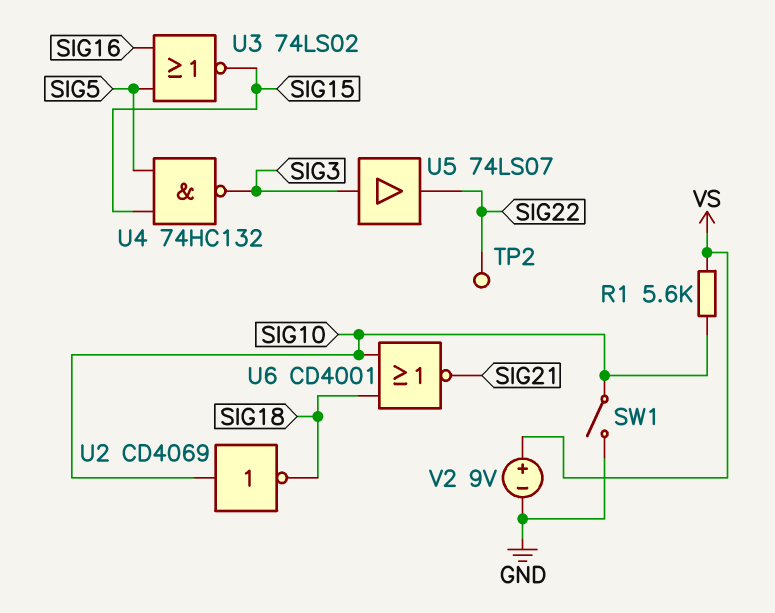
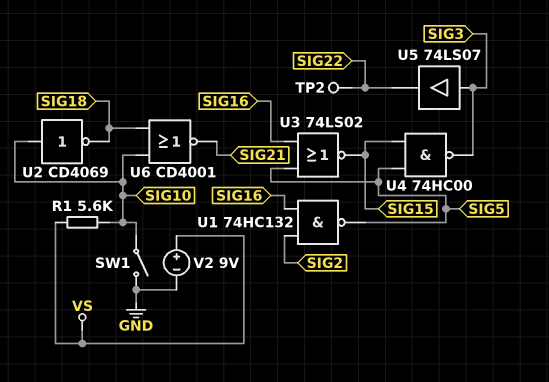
U1: none -> NAND 74HC132 (in SIG2, in SIG16, out SIG5)
U4: NAND 74HC132 (in SIG5, in SIG15, out SIG3) -> NAND 74HC00 (in SIG5, in SIG15, out SIG3)

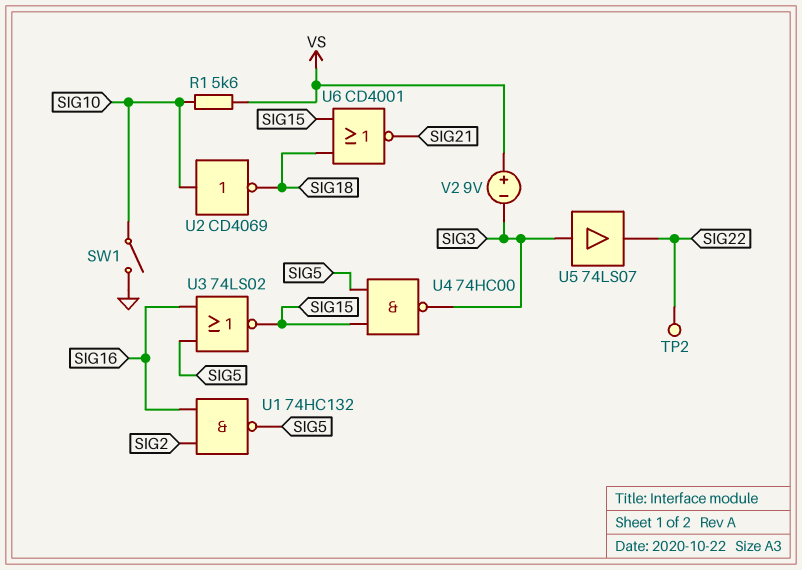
U6: NOR CD4001 (in SIG10, in SIG18, out SIG21) -> NOR CD4001 (in SIG15, in SIG18, out SIG21)
V2: 9V (plus VS, minus GND) -> 9V (plus VS, minus SIG3)

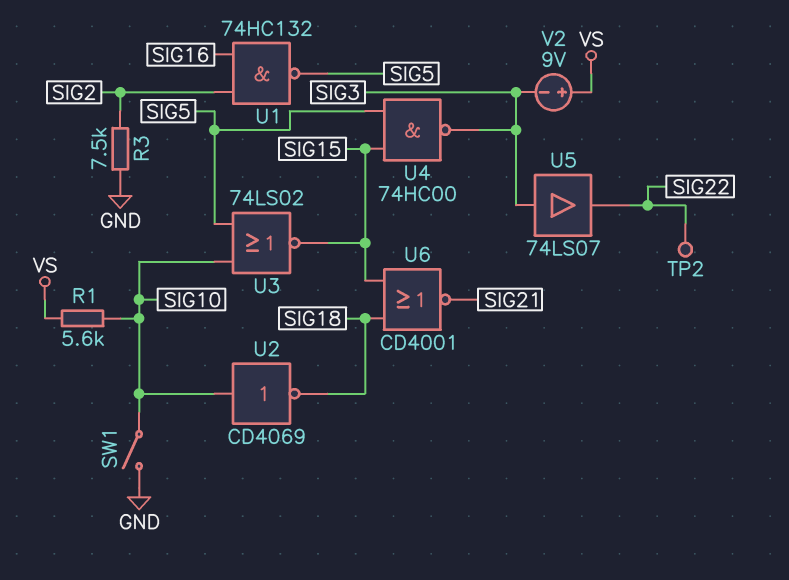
R3: none -> 7.5k (GND, SIG2)
U3: NOR 74LS02 (in SIG5, in SIG16, out SIG15) -> NOR 74LS02 (in SIG5, in SIG10, out SIG15)

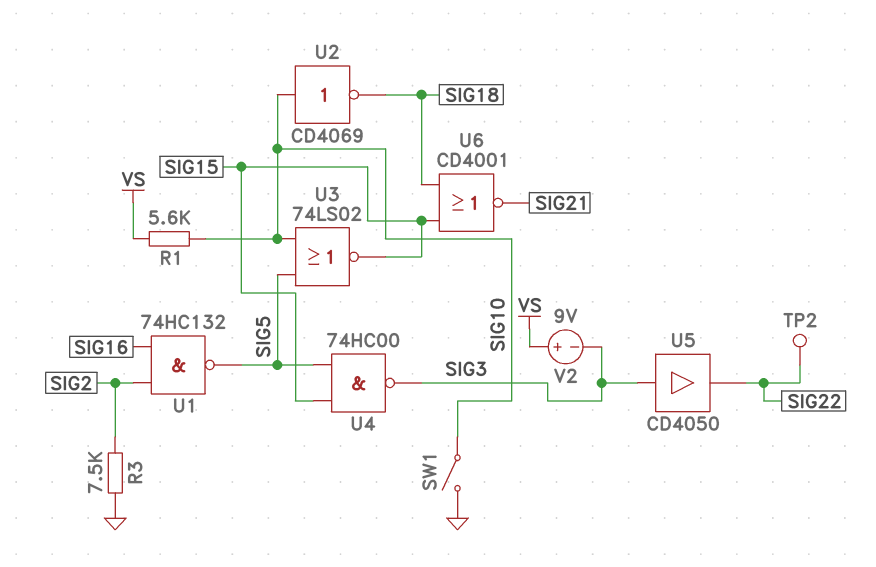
U5: buffer 74LS07 (in SIG3, out SIG22) -> buffer CD4050 (in SIG3, out SIG22)

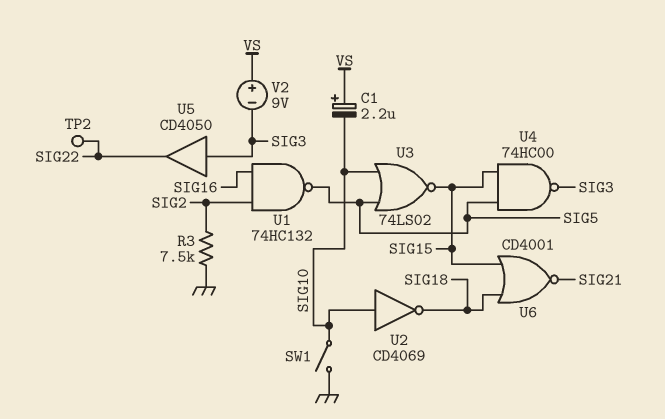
C1: none -> 2.2uF (plus VS, minus SIG10)
R1: 5.6k (SIG10, VS) -> none

